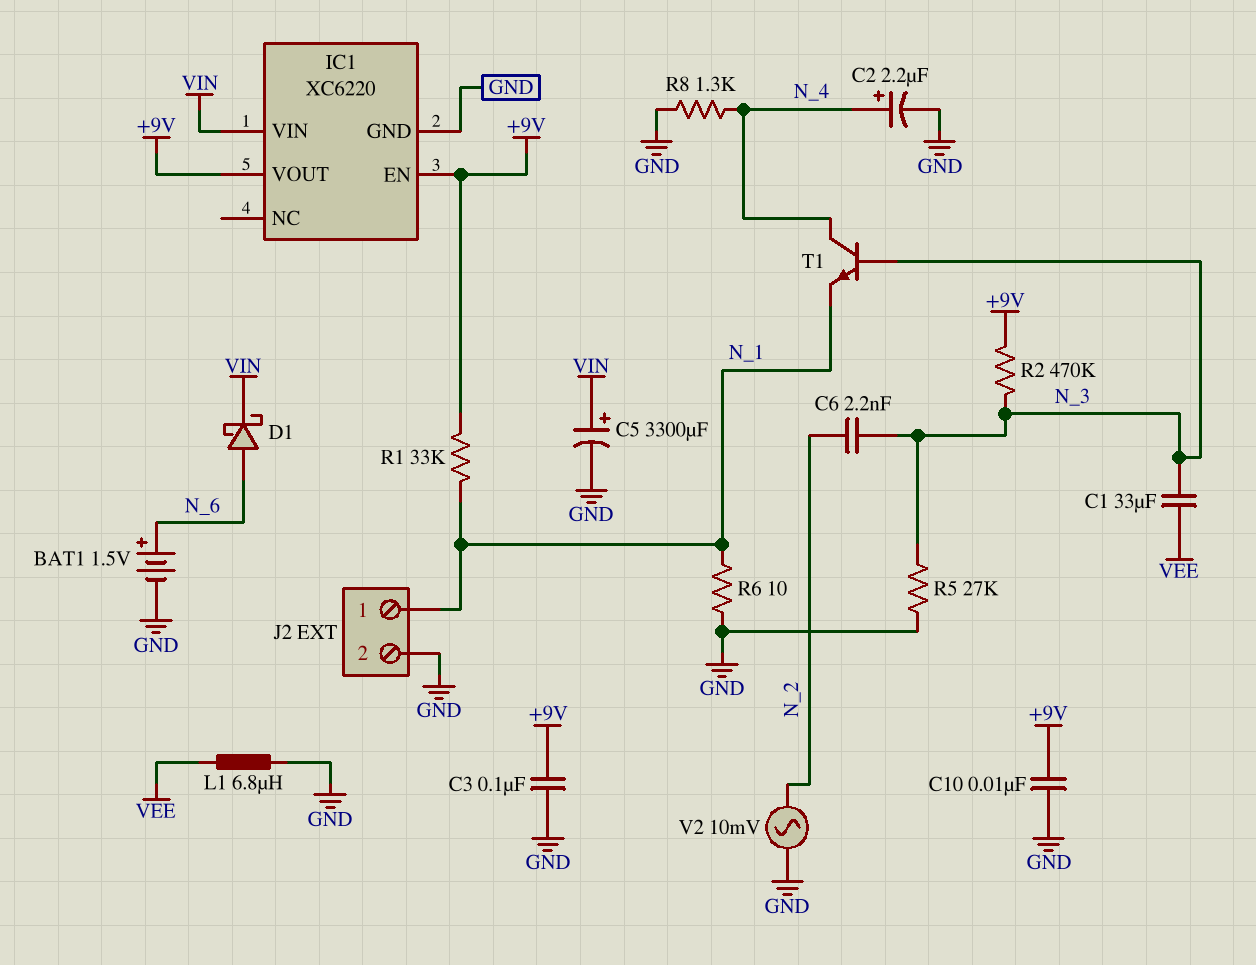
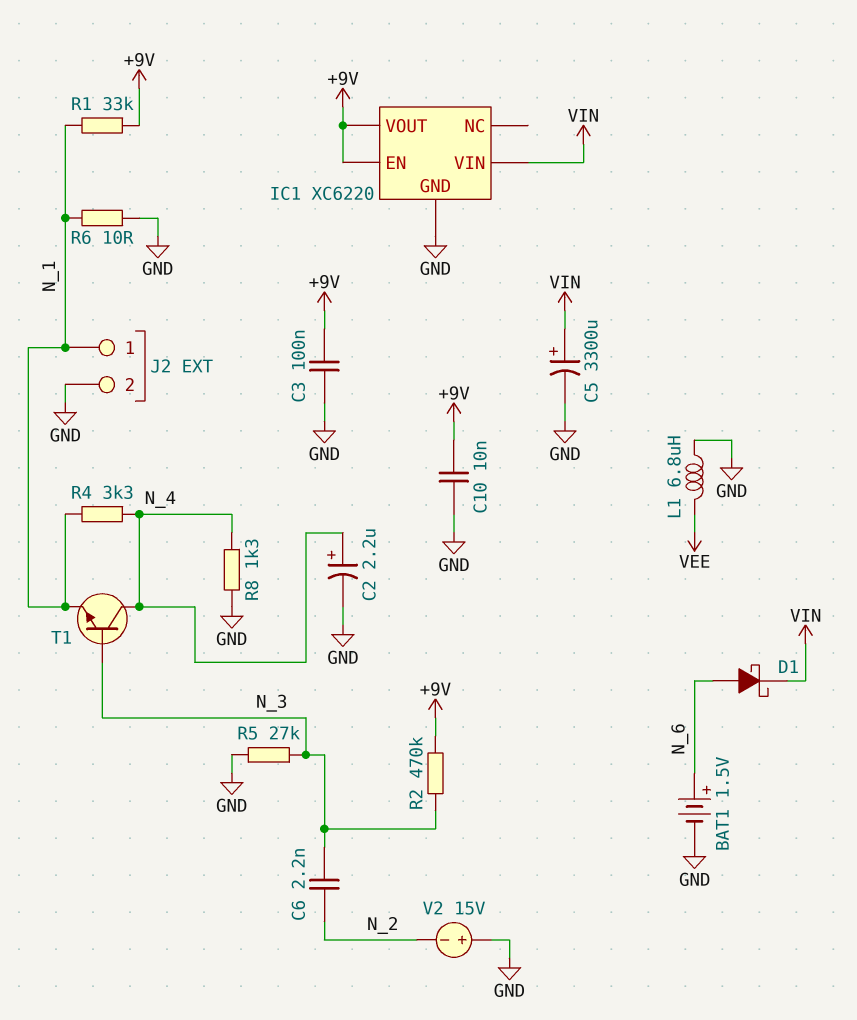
C1: 33uF (N_3, VEE) -> none
R4: none -> 3.3k (N_1, N_4)
V2: AC 10mV (GND, N_2) -> 15V (plus GND, minus N_2)

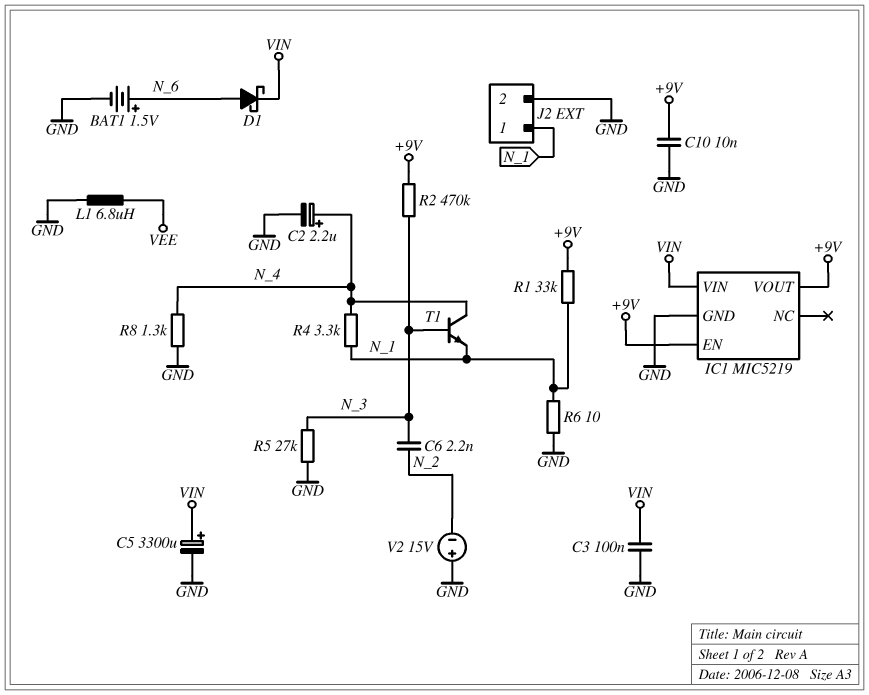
C3: 100nF (+9V, GND) -> 100nF (GND, VIN)
IC1: XC6220 -> MIC5219

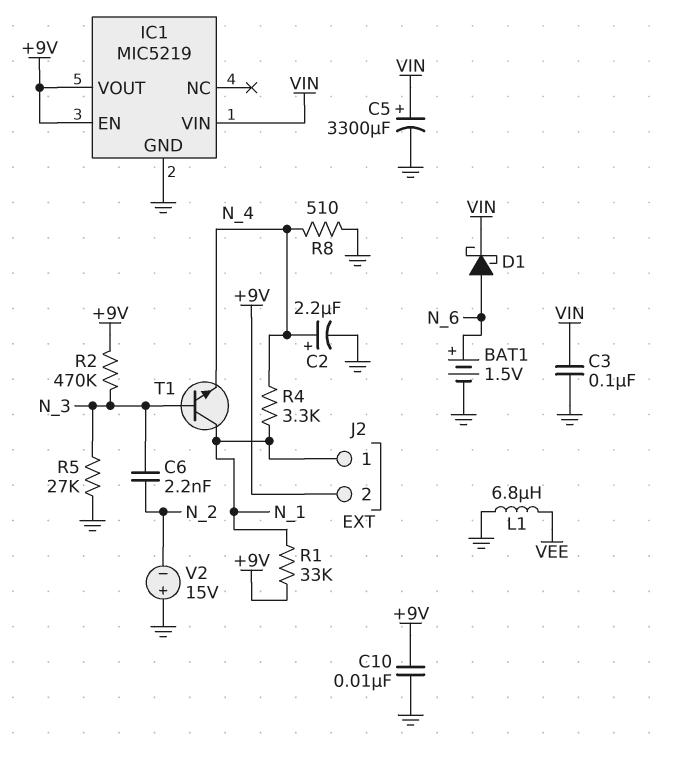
J2 pin 2: GND -> +9V
R6: 10 (GND, N_1) -> none
R8: 1.3k (GND, N_4) -> 510 (GND, N_4)
T1: NPN (B N_3, C N_4, E N_1) -> NPN (B N_3, C N_1, E N_4)

